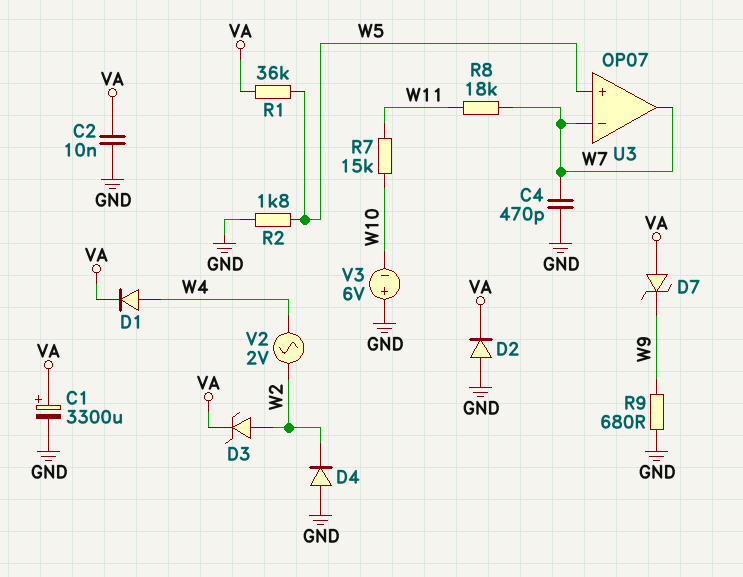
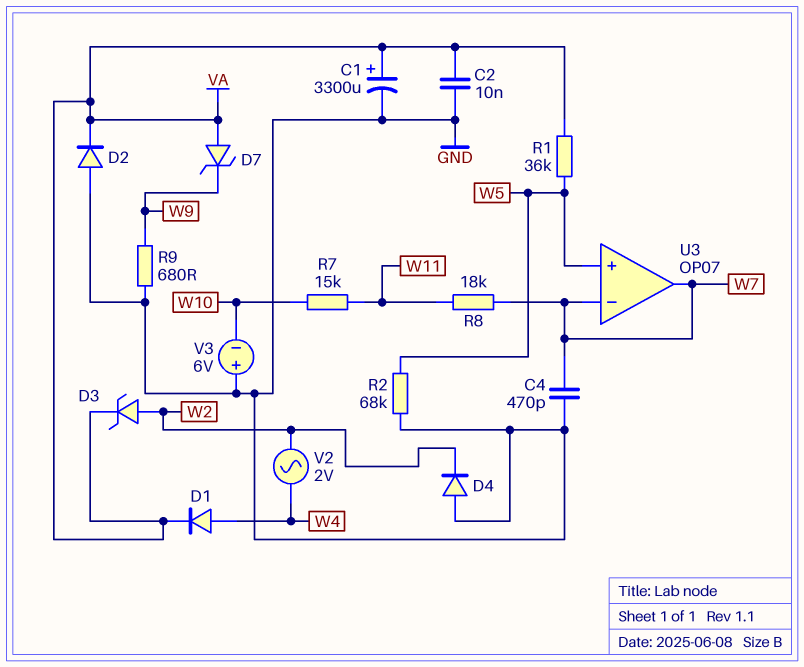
R2: 1.8k (GND, W5) -> 68k (GND, W5)

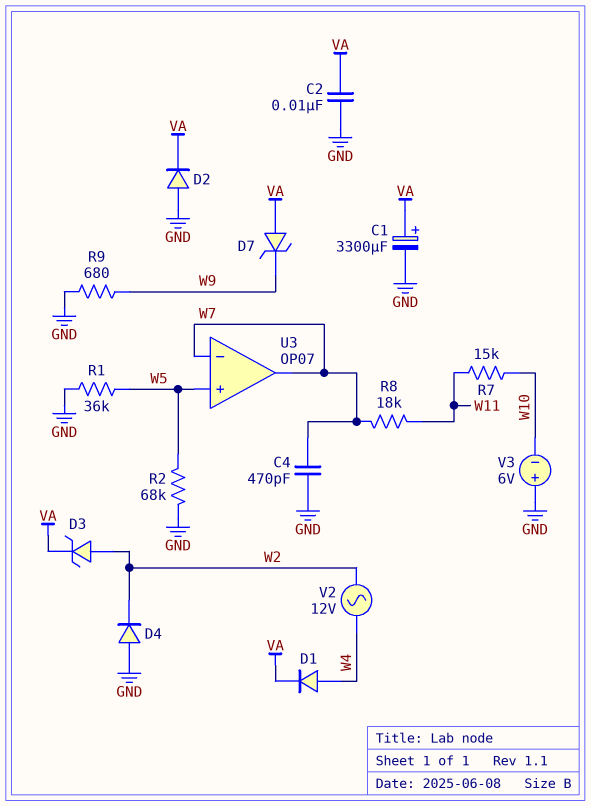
R1: 36k (VA, W5) -> 36k (GND, W5)
V2: AC 2V (W2, W4) -> AC 12V (W2, W4)

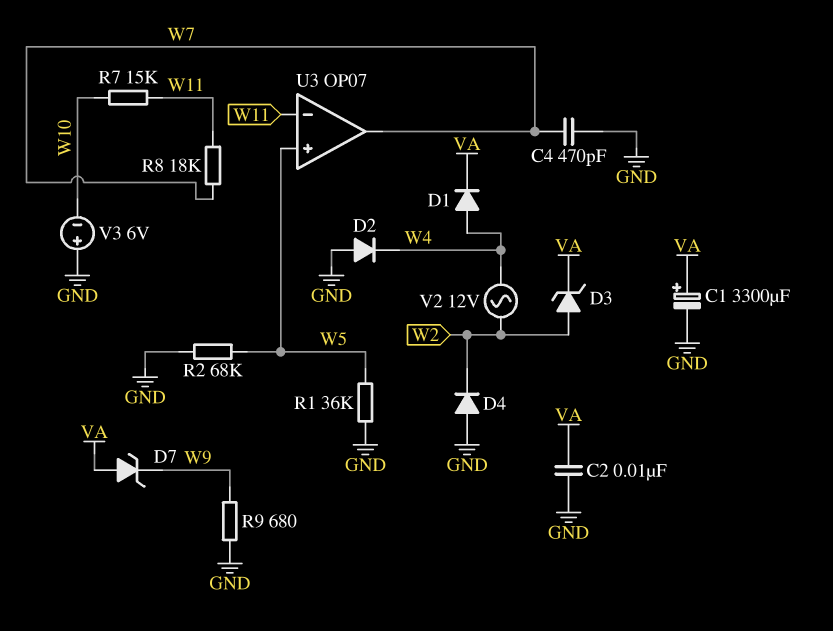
D2: diode (A GND, K VA) -> diode (A GND, K W4)
U3 pin in-: W7 -> W11

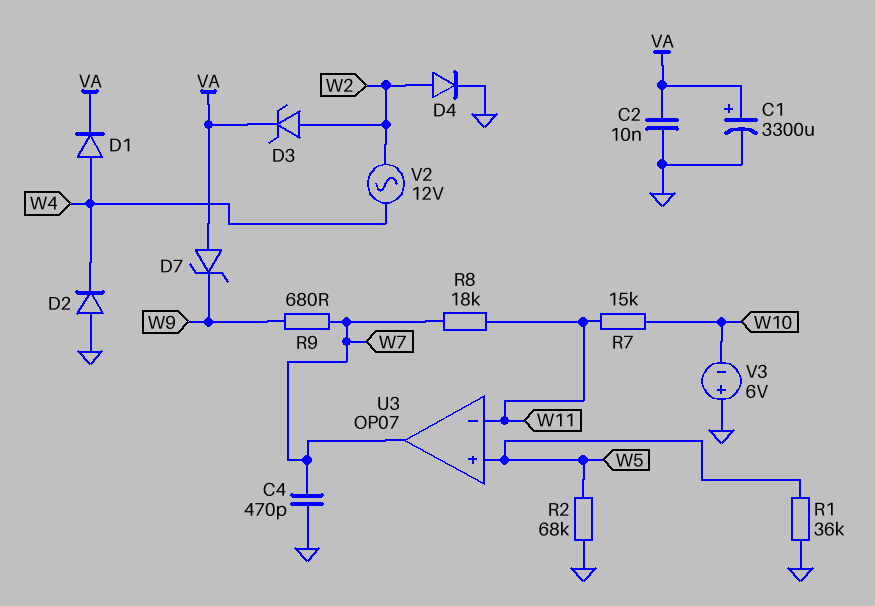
D4: diode (A GND, K W2) -> diode (A W2, K GND)
R9: 680 (GND, W9) -> 680 (W7, W9)

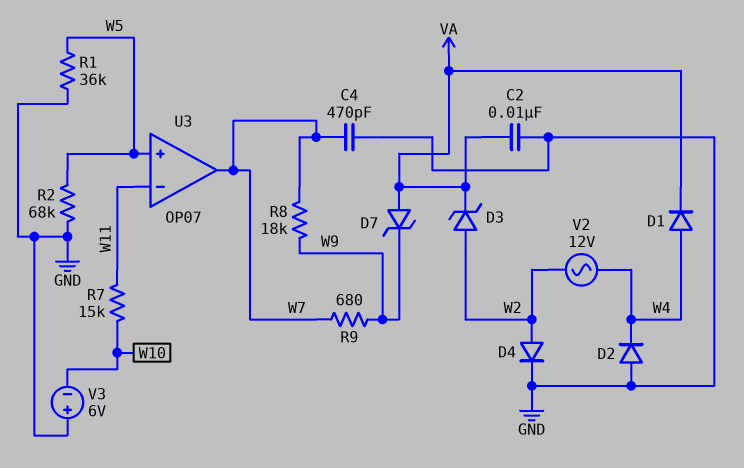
C1: 3300uF (plus VA, minus GND) -> none
R8: 18k (W7, W11) -> 18k (W7, W9)

